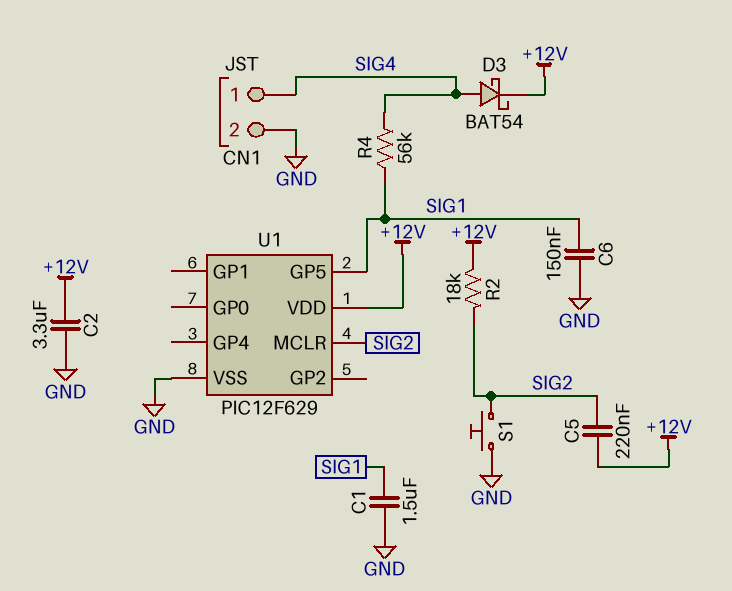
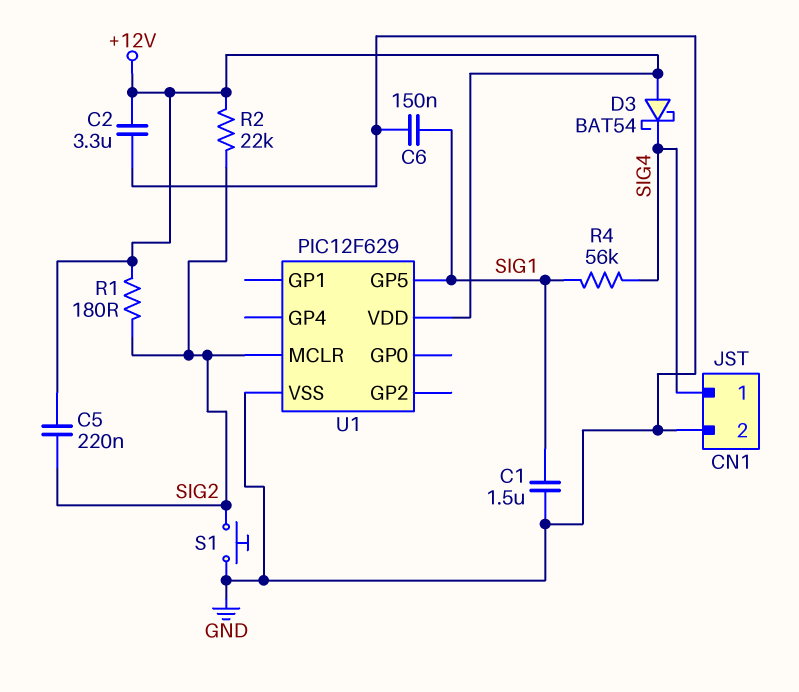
D3: schottky BAT54 (A SIG4, K +12V) -> schottky BAT54 (A +12V, K SIG4)
R1: none -> 180 (+12V, SIG2)
R2: 18k (+12V, SIG2) -> 22k (+12V, SIG2)

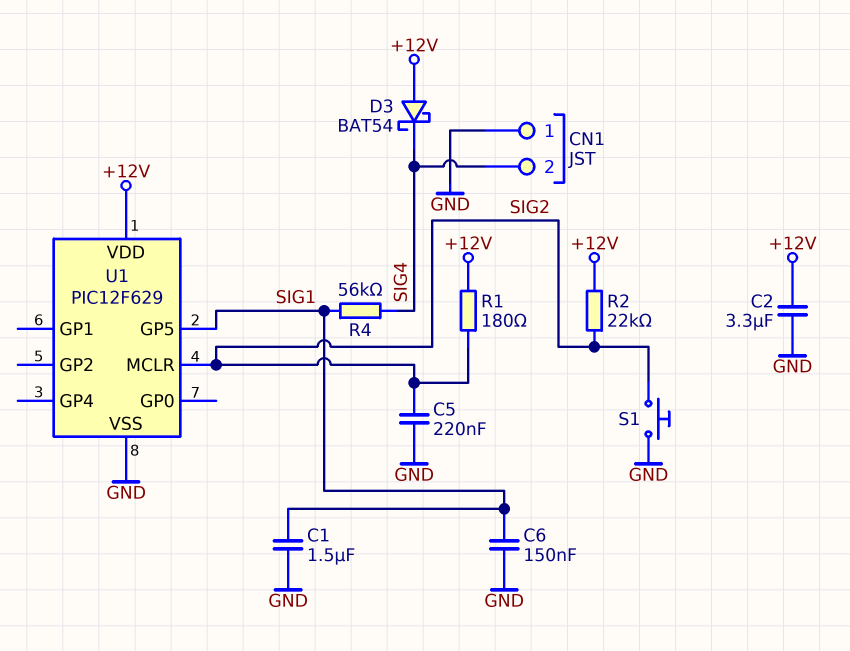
C5: 220nF (+12V, SIG2) -> 220nF (GND, SIG2)
CN1 pin 1: SIG4 -> GND
CN1 pin 2: GND -> SIG4

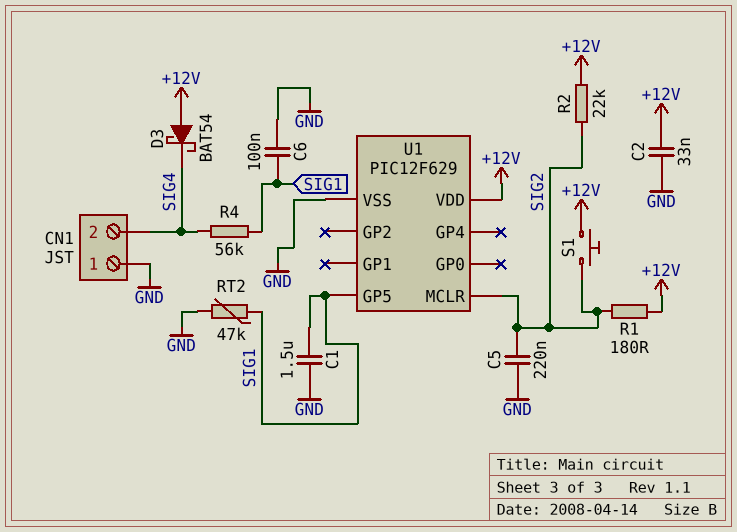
C2: 3.3uF (+12V, GND) -> 33nF (+12V, GND)
C6: 150nF (GND, SIG1) -> 100nF (GND, SIG1)
RT2: none -> 47k (GND, SIG1)
S1: button (GND, SIG2) -> button (+12V, SIG2)

